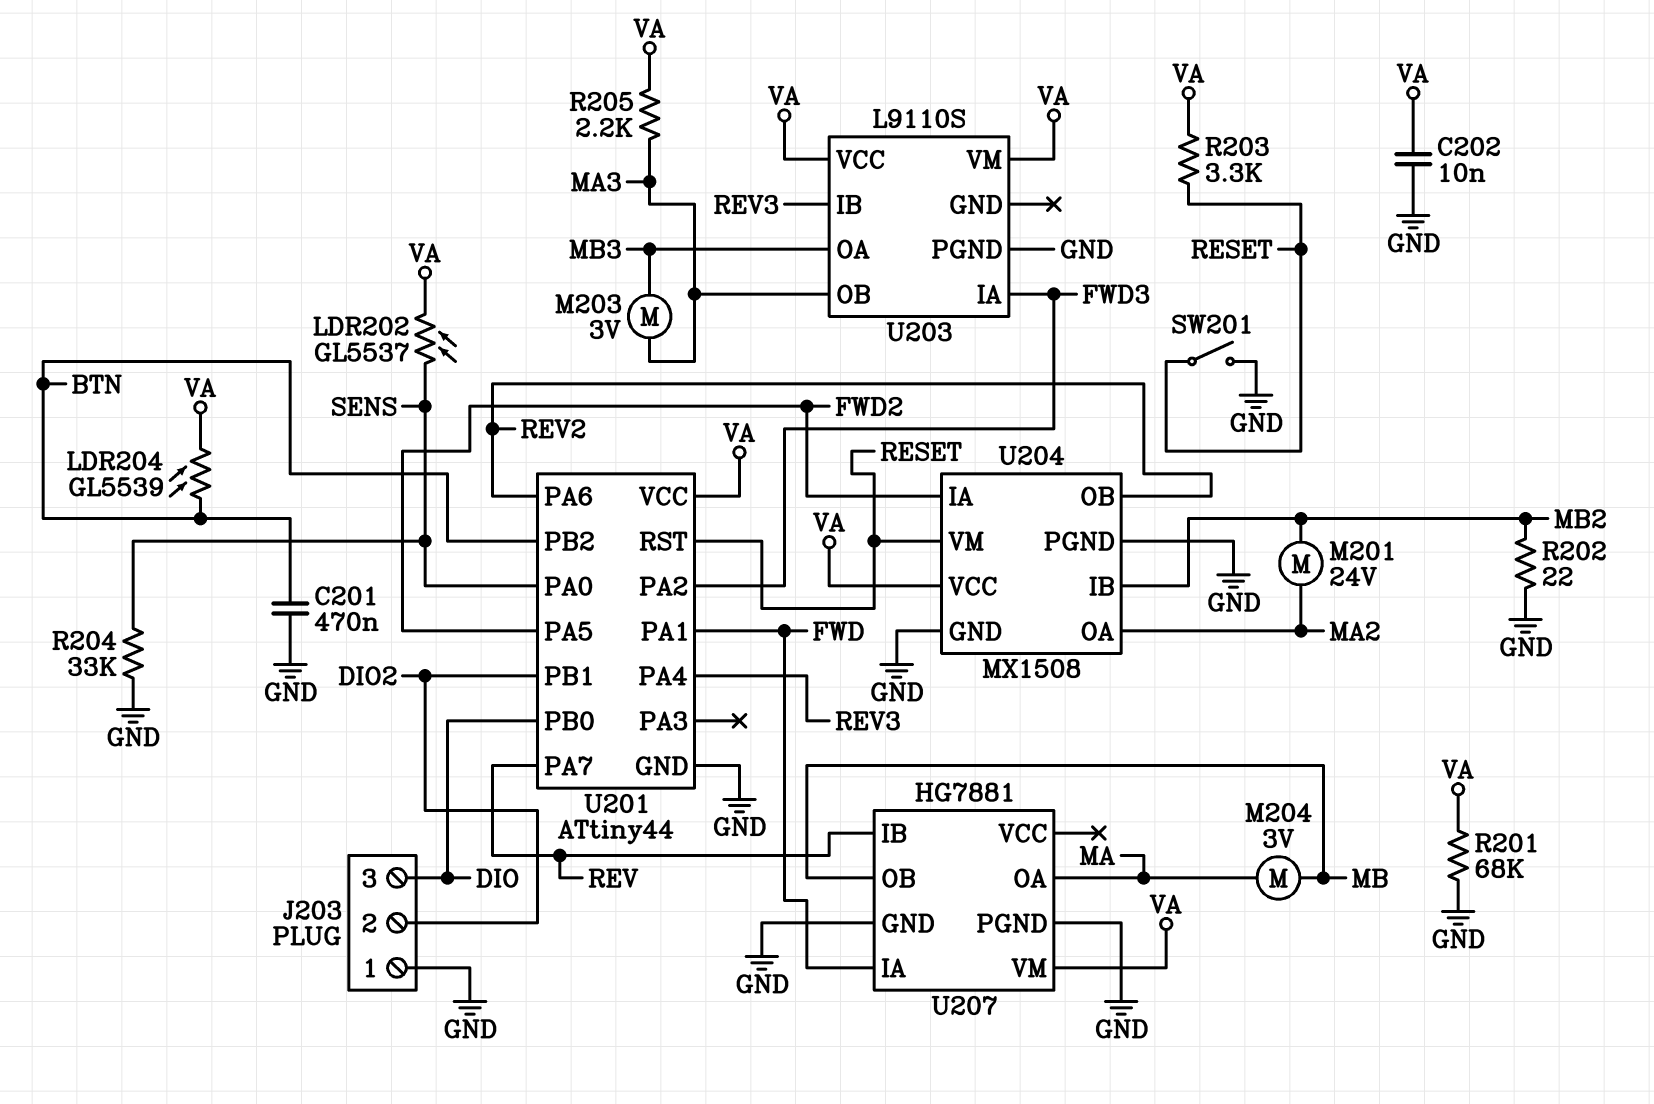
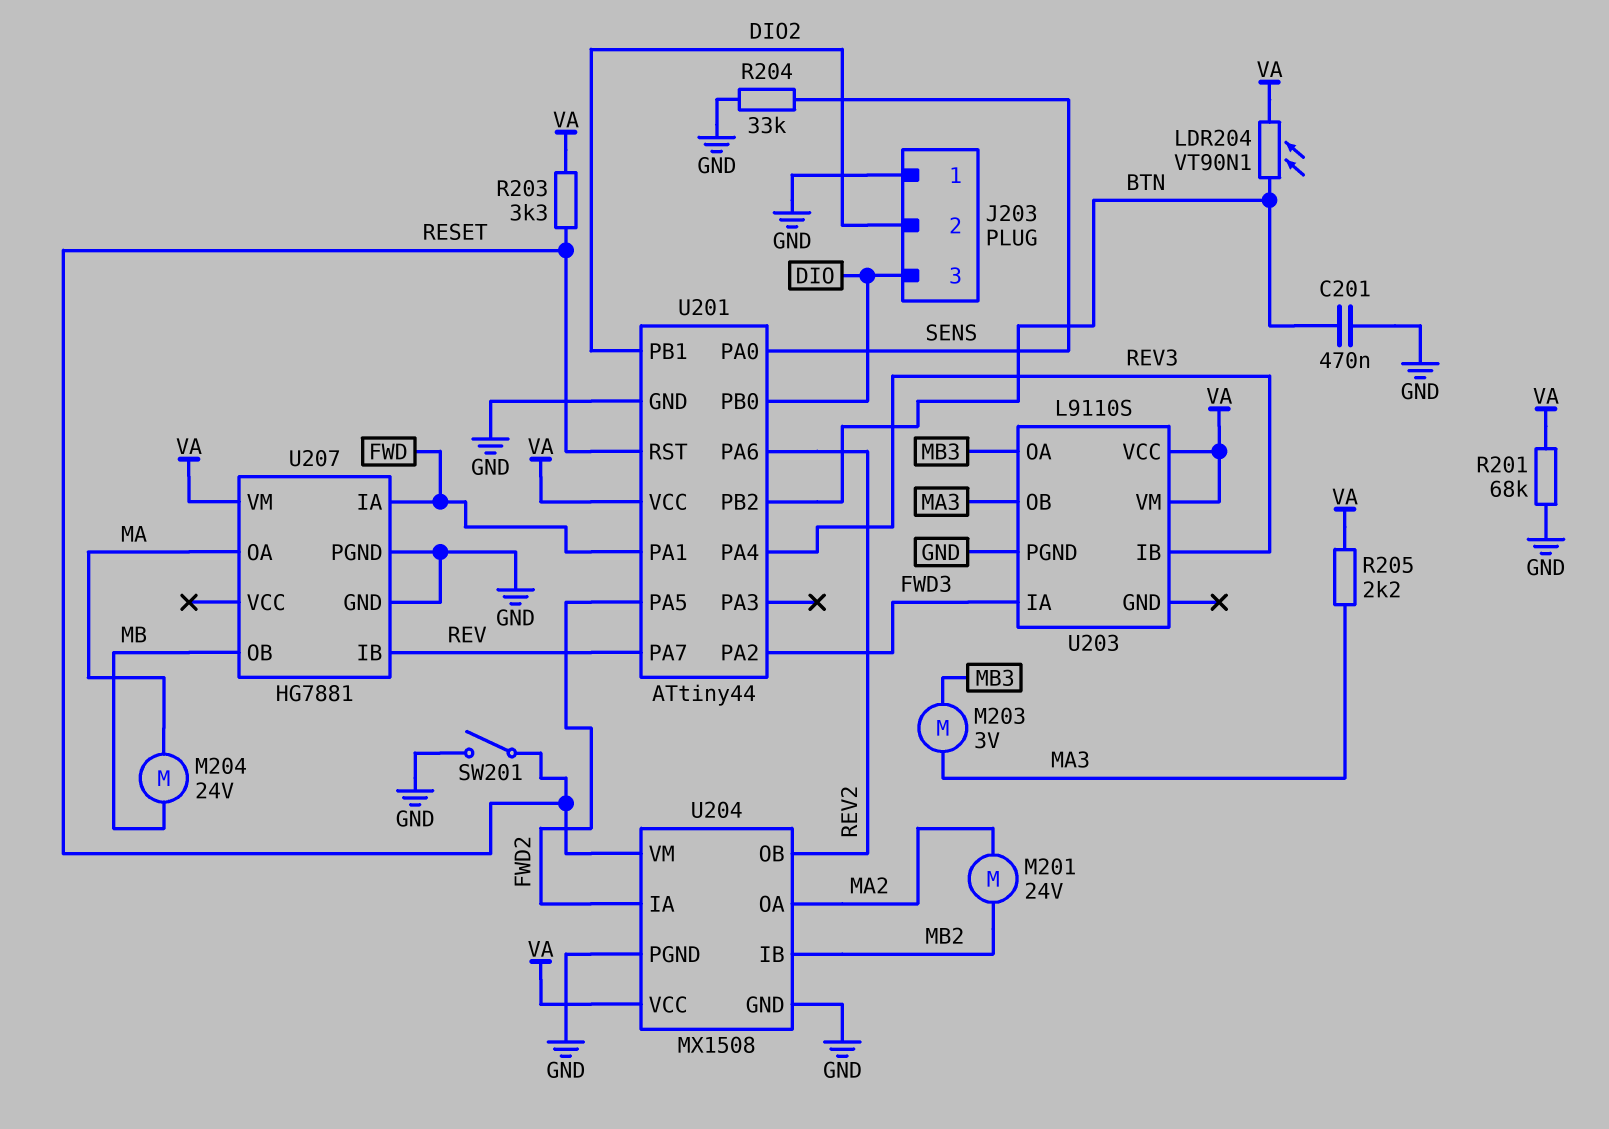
C202: 10nF (GND, VA) -> none
LDR202: GL5537 (SENS, VA) -> none
LDR204: GL5539 (BTN, VA) -> VT90N1 (BTN, VA)
M204: motor 3V (MA, MB) -> motor 24V (MA, MB)
R202: 22 (GND, MB2) -> none

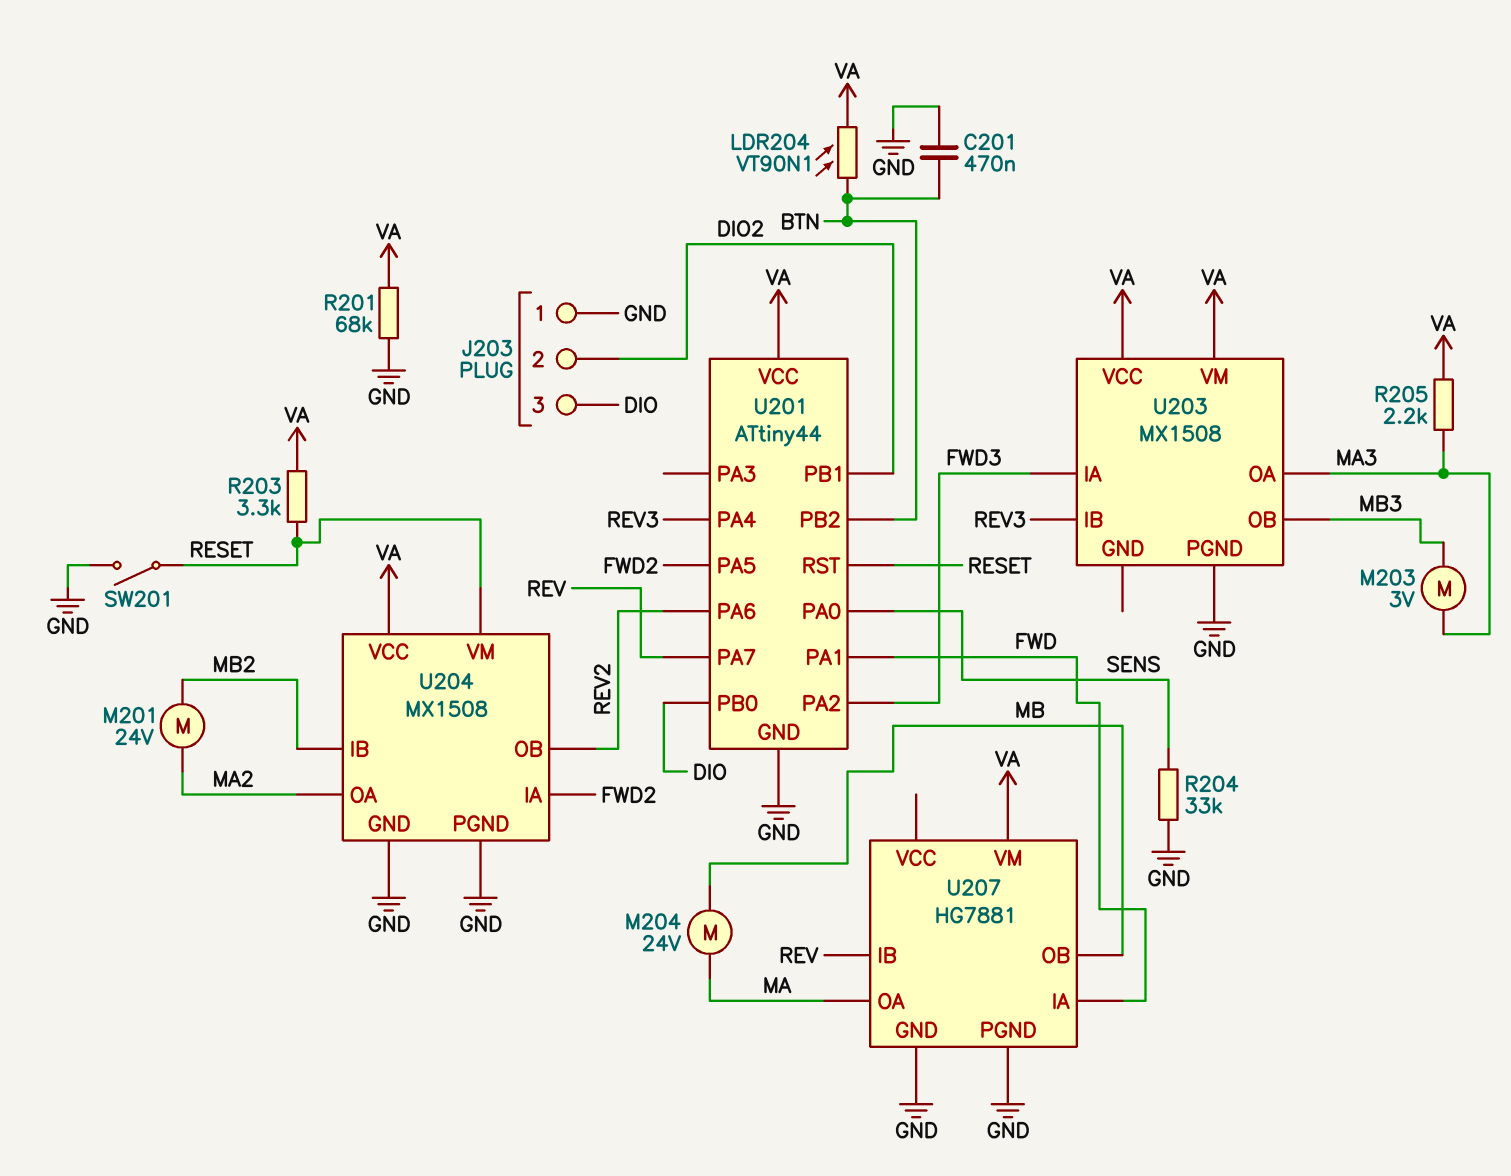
U203: L9110S -> MX1508
U203 pin OA: MB3 -> MA3
U203 pin OB: MA3 -> MB3

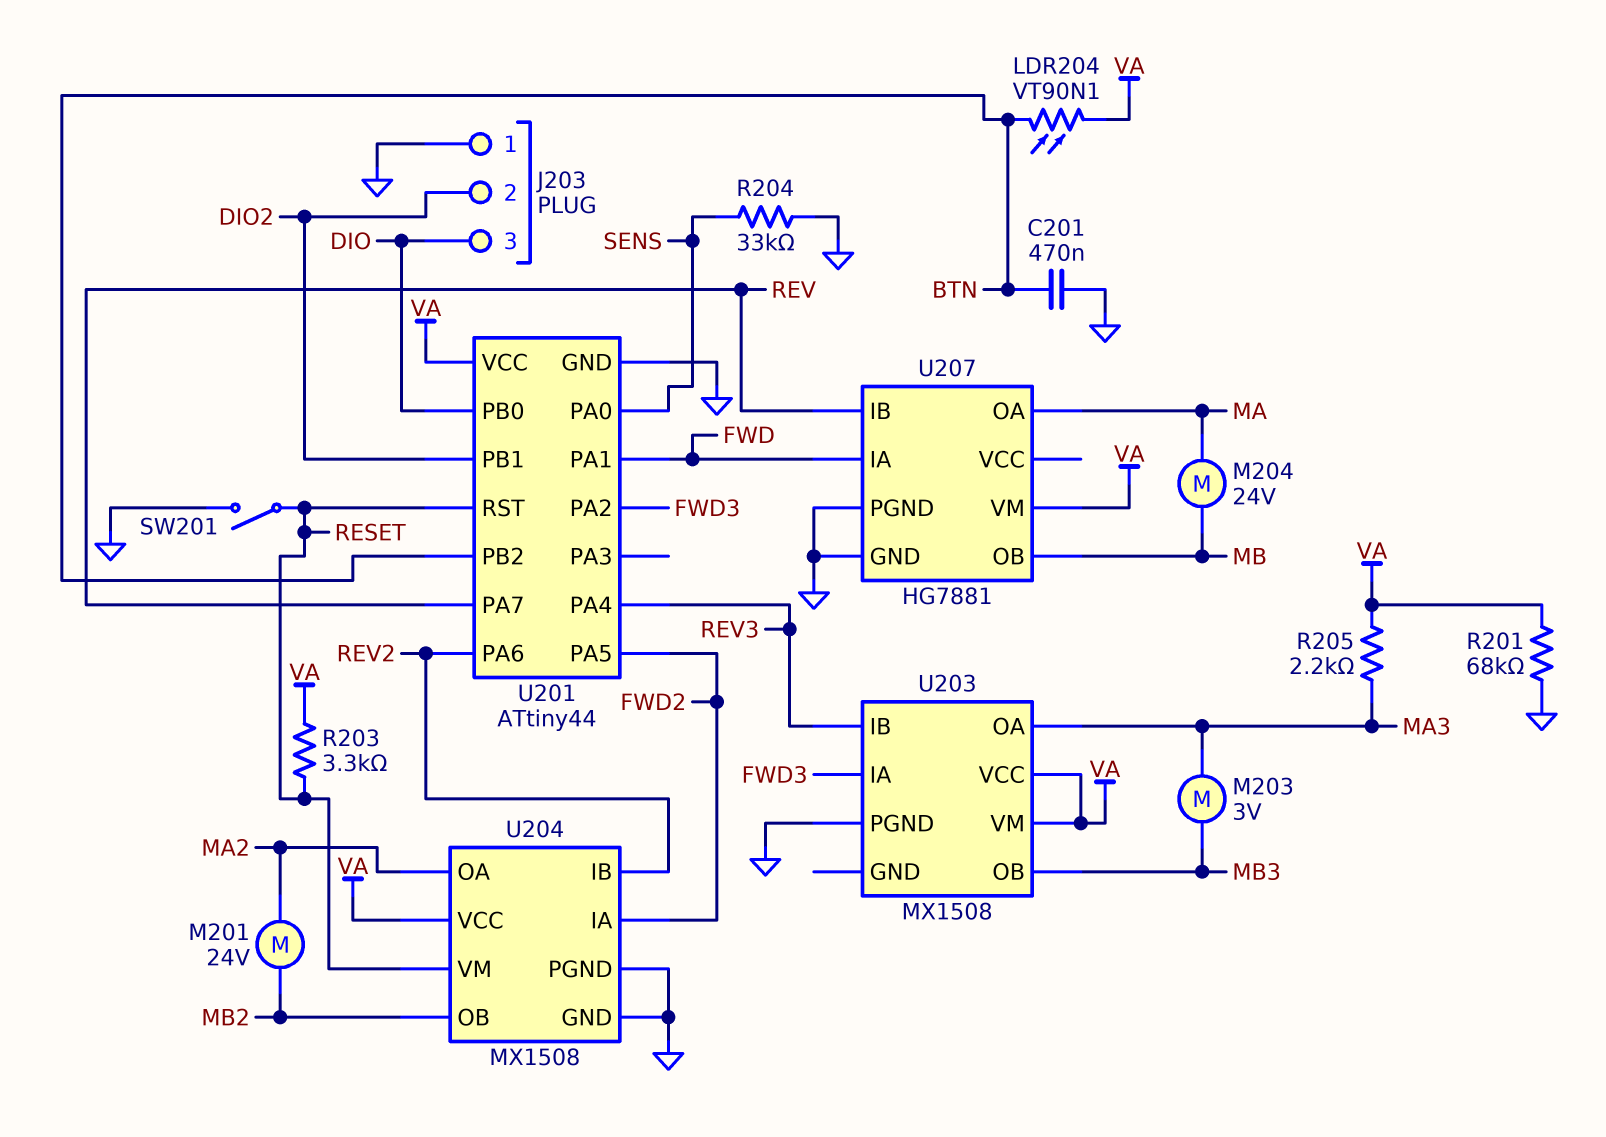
U204 pin IB: MB2 -> REV2
U204 pin OB: REV2 -> MB2

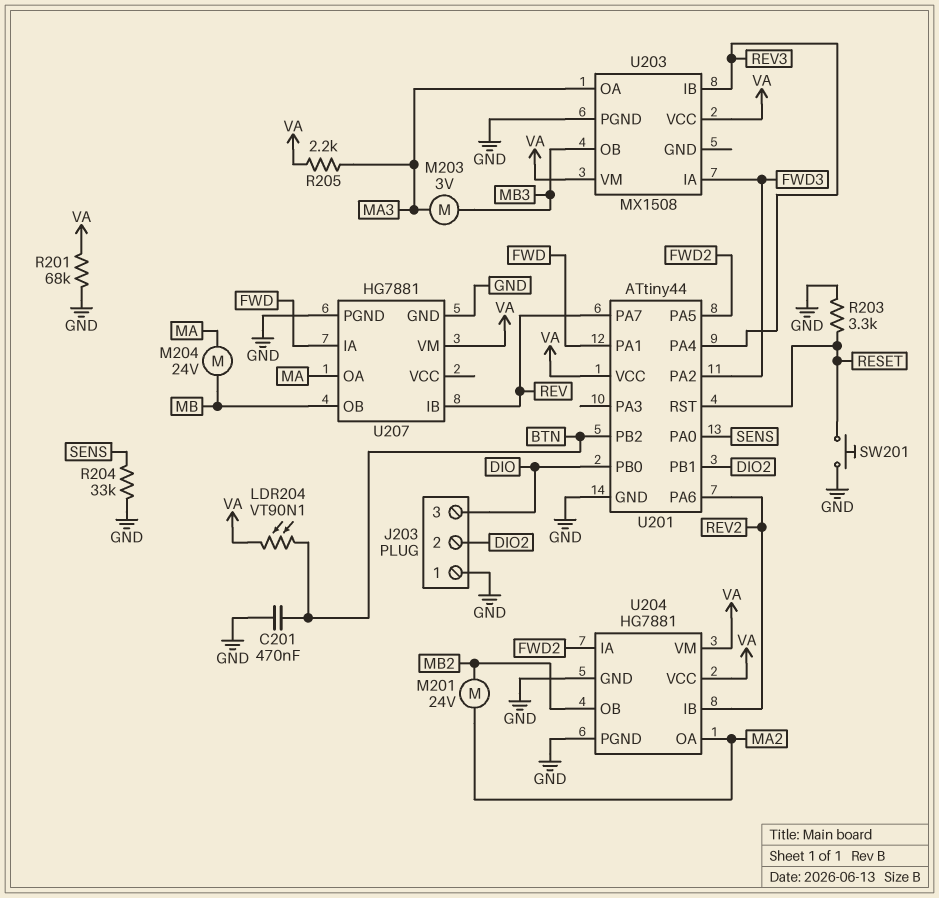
R203: 3.3k (RESET, VA) -> 3.3k (GND, RESET)
SW201: switch (GND, RESET) -> button (GND, RESET)
U204: MX1508 -> HG7881
U204 pin VM: RESET -> VA

